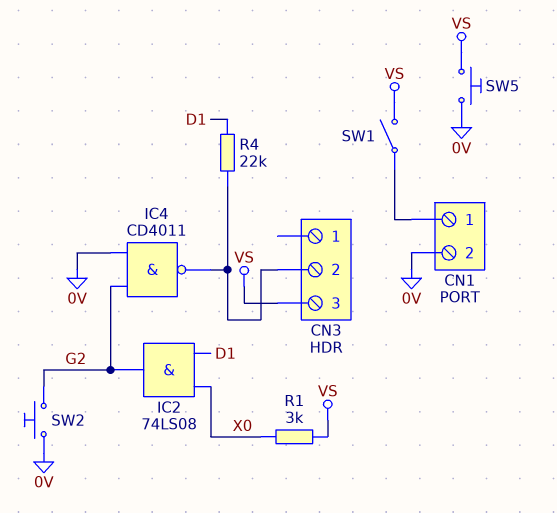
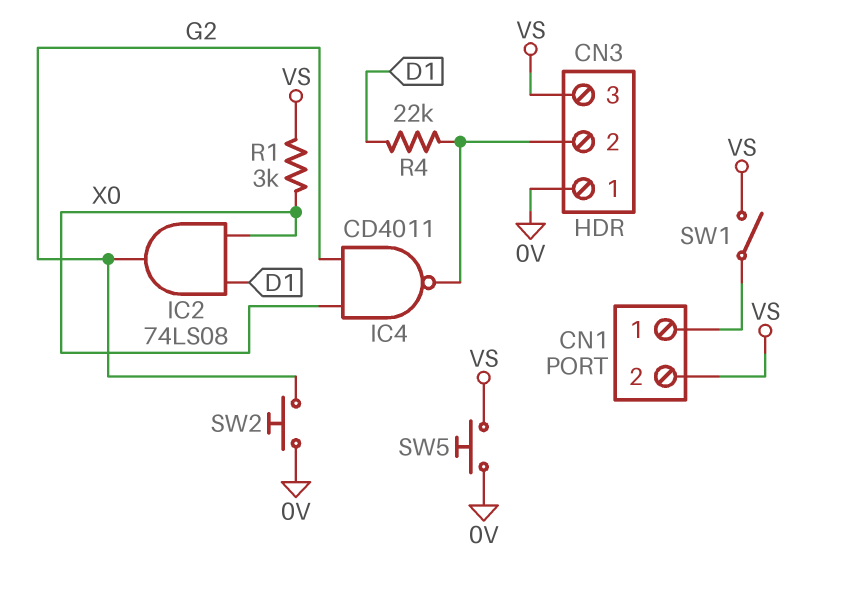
CN1 pin 2: 0V -> VS
CN3 pin 1: none -> 0V
IC4: NAND CD4011 (in 0V, in G2, out CN3/2) -> NAND CD4011 (in G2, in X0, out CN3/2)

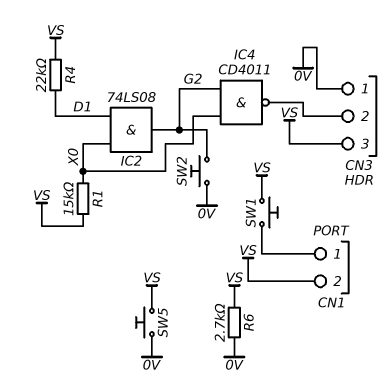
R1: 3k (VS, X0) -> 15k (VS, X0)
R4: 22k (CN3/2, D1) -> 22k (D1, VS)
R6: none -> 2.7k (0V, VS)
SW1: switch (CN1/1, VS) -> button (CN1/1, VS)

